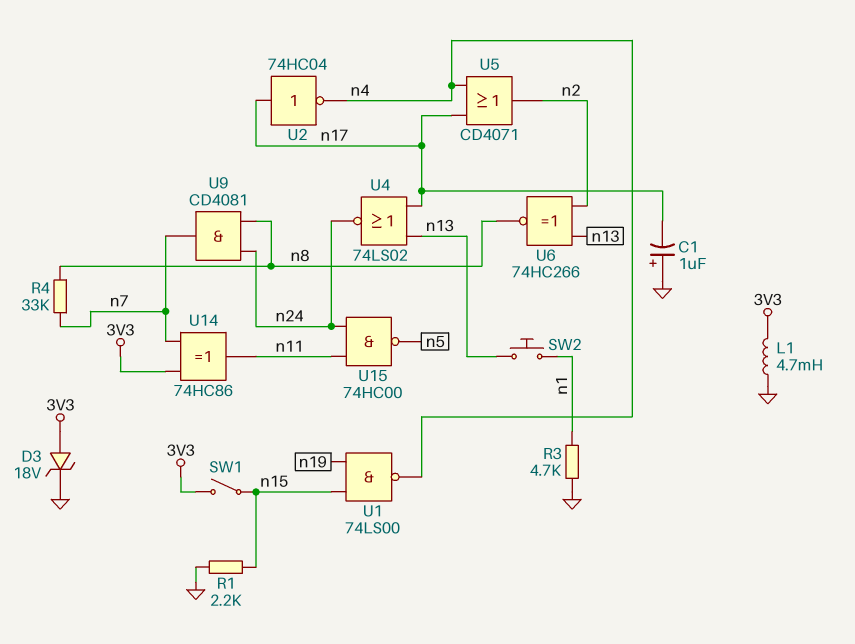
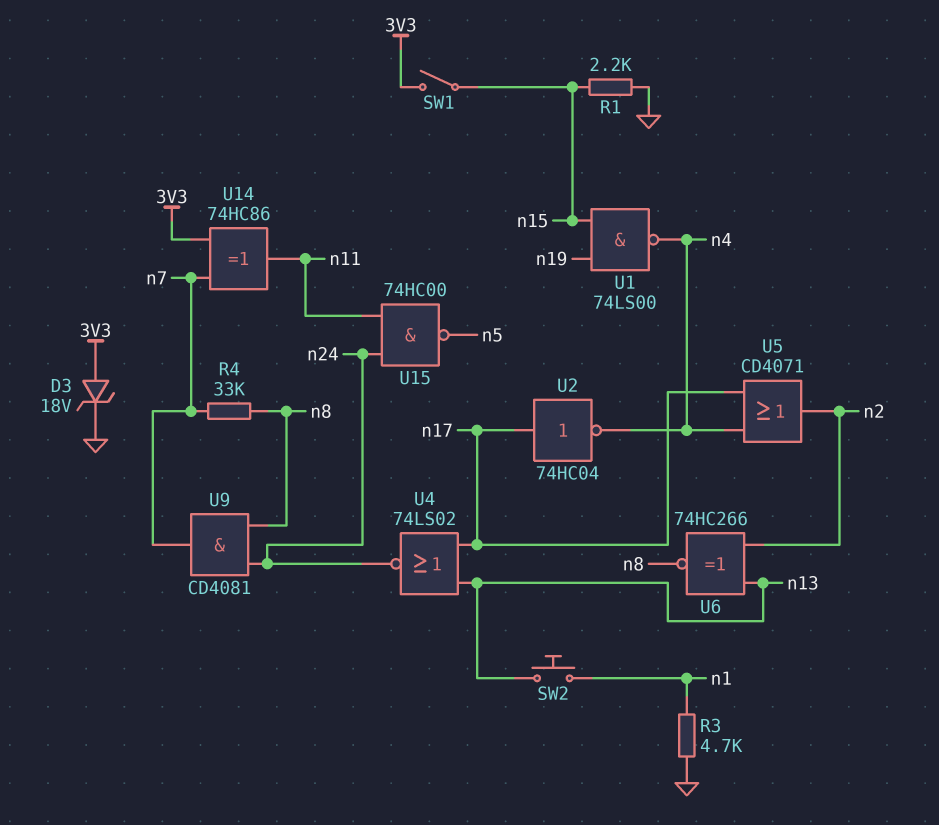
C1: 1uF (plus GND, minus n17) -> none
L1: 4.7mH (3V3, GND) -> none

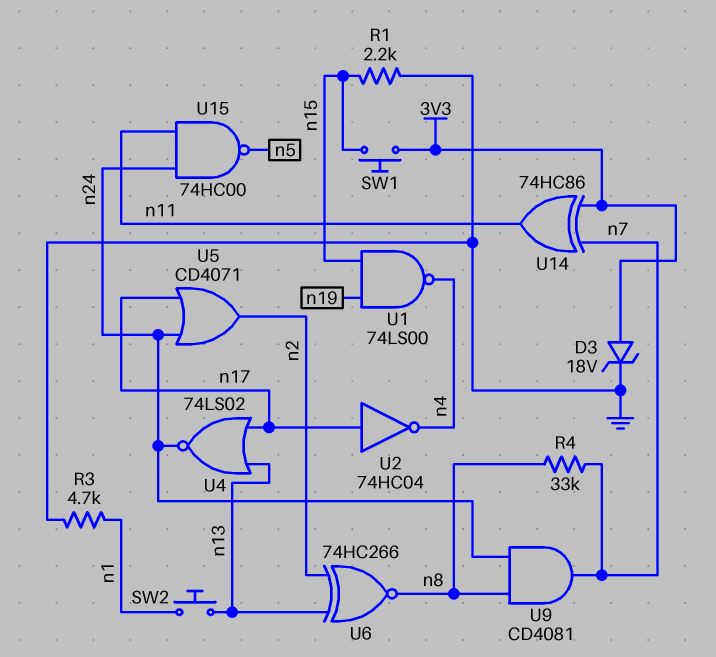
SW1: switch (3V3, n15) -> button (3V3, n15)
U5: OR CD4071 (in n4, in n17, out n2) -> OR CD4071 (in n17, in n24, out n2)

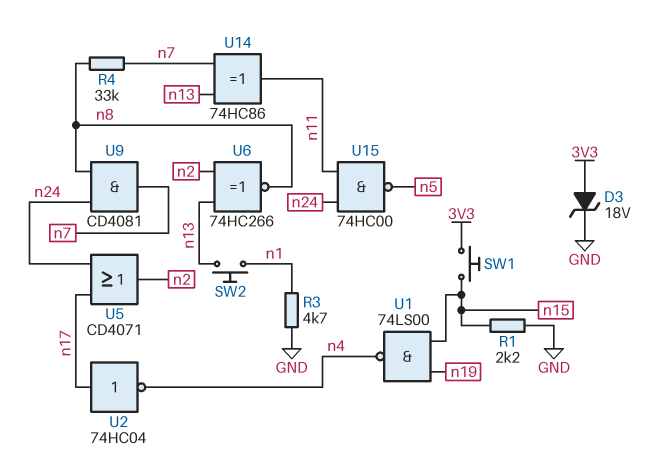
U4: NOR 74LS02 (in n13, in n17, out n24) -> none
U14: XOR 74HC86 (in 3V3, in n7, out n11) -> XOR 74HC86 (in n7, in n13, out n11)

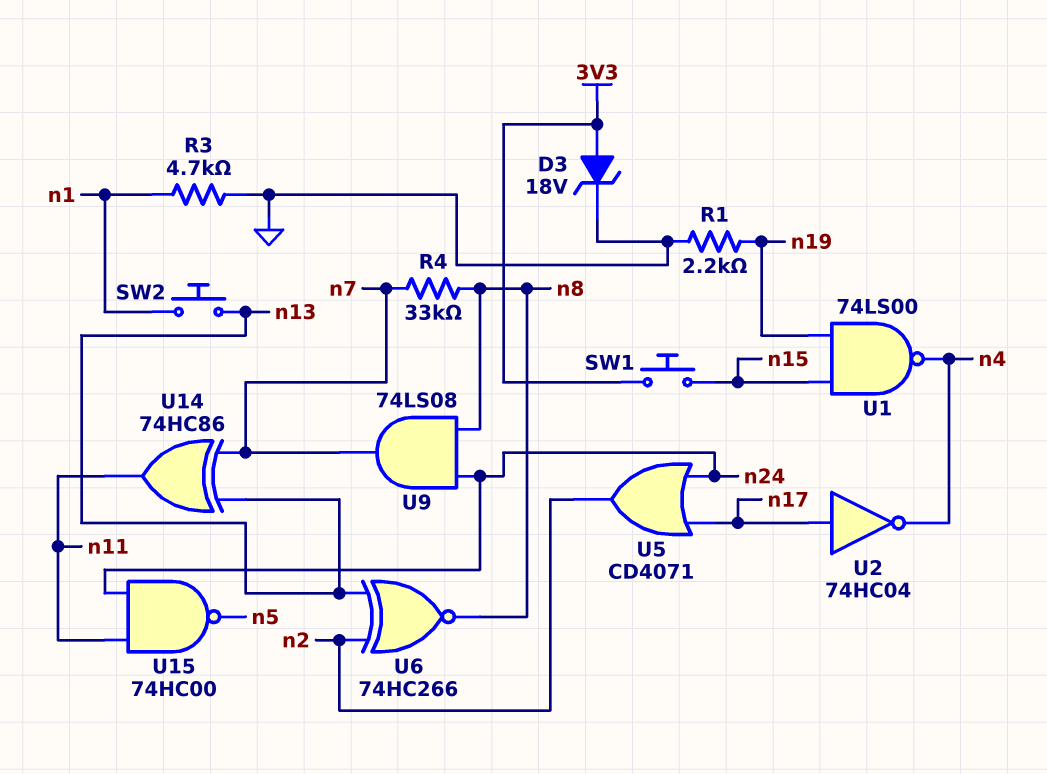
R1: 2.2k (GND, n15) -> 2.2k (GND, n19)
U9: AND CD4081 (in n8, in n24, out n7) -> AND 74LS08 (in n8, in n24, out n7)

